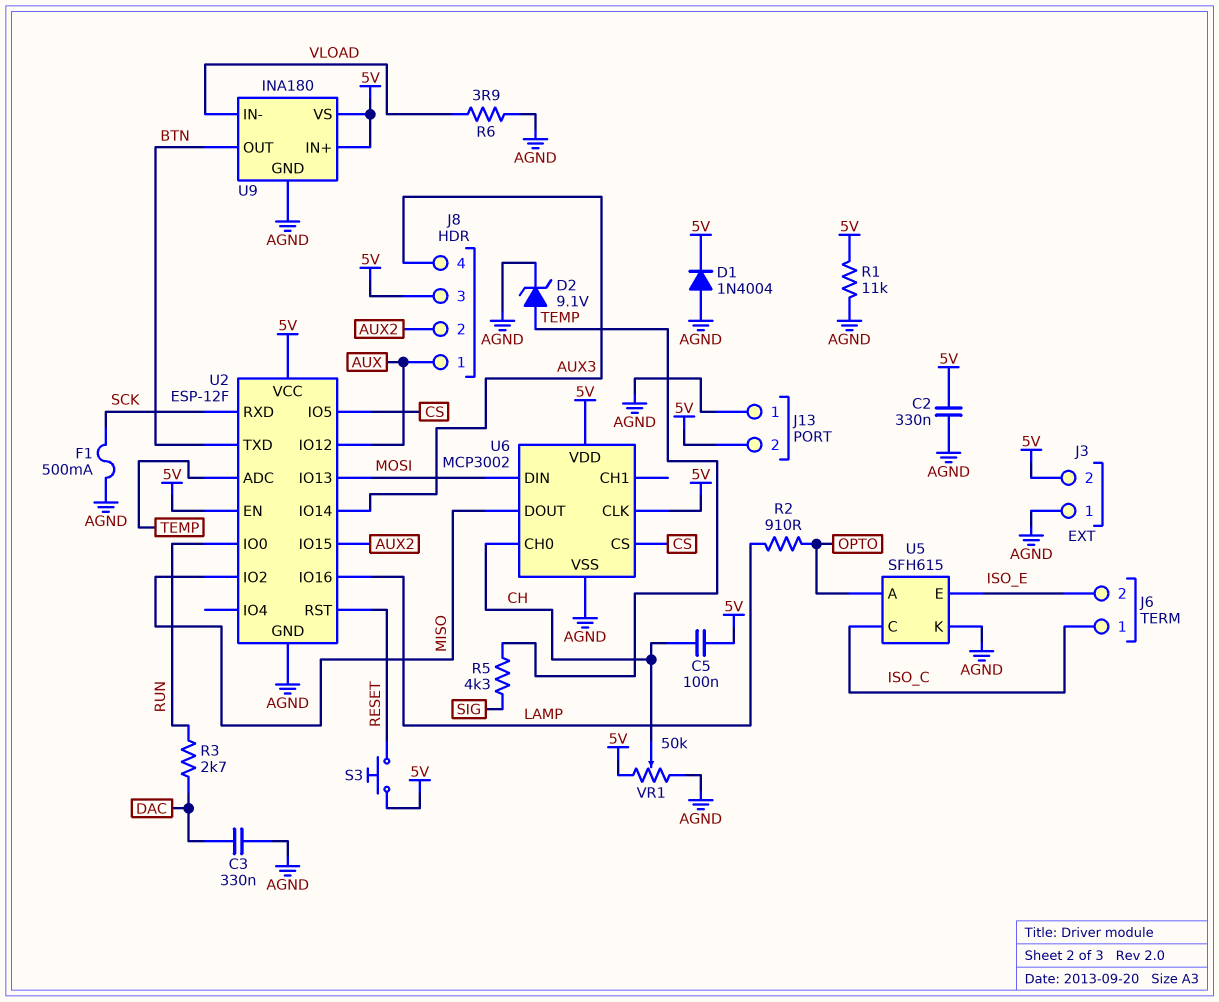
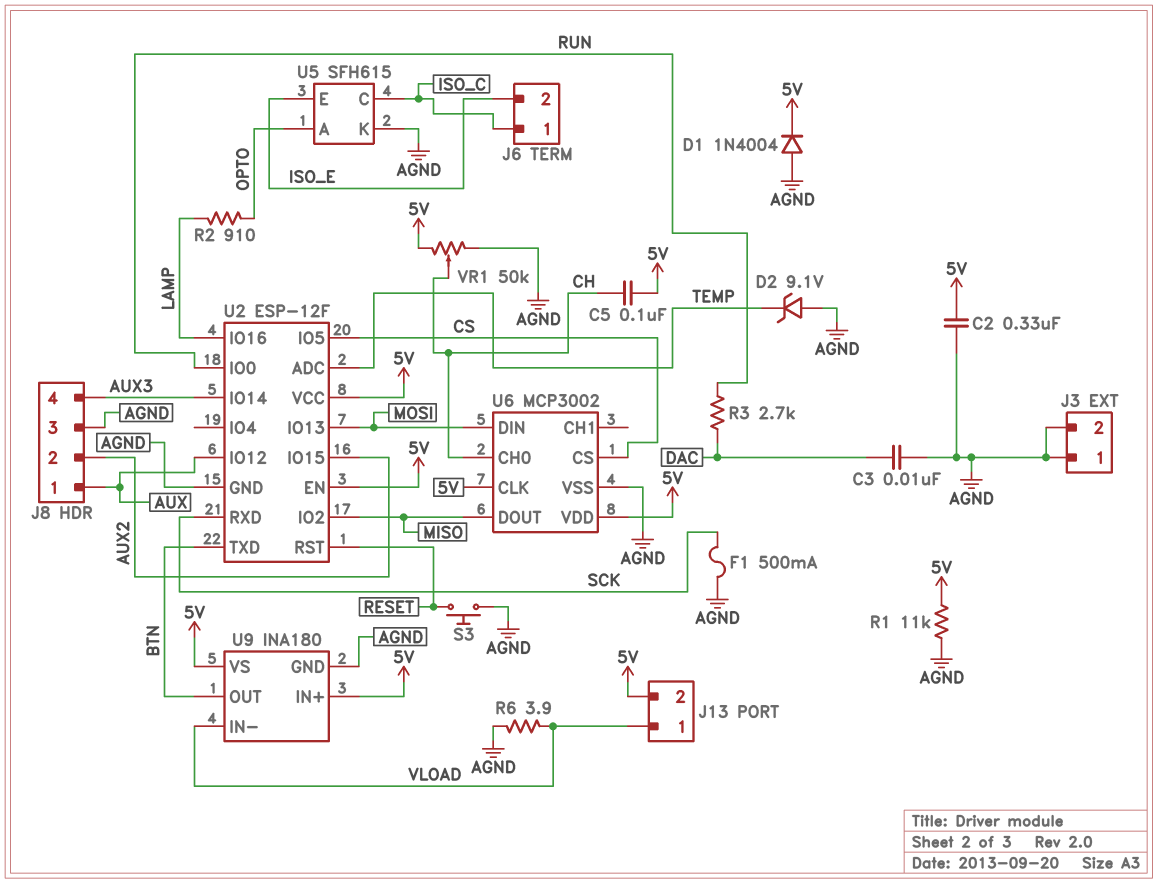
C3: 330nF (AGND, DAC) -> 10nF (AGND, DAC)
D2: zener 9.1V (A TEMP, K AGND) -> zener 9.1V (A AGND, K TEMP)
J3 pin 2: 5V -> AGND
J8 pin 3: 5V -> AGND
J13 pin 1: AGND -> VLOAD
R5: 4.3k (SIG, TEMP) -> none
S3: button (5V, RESET) -> button (AGND, RESET)

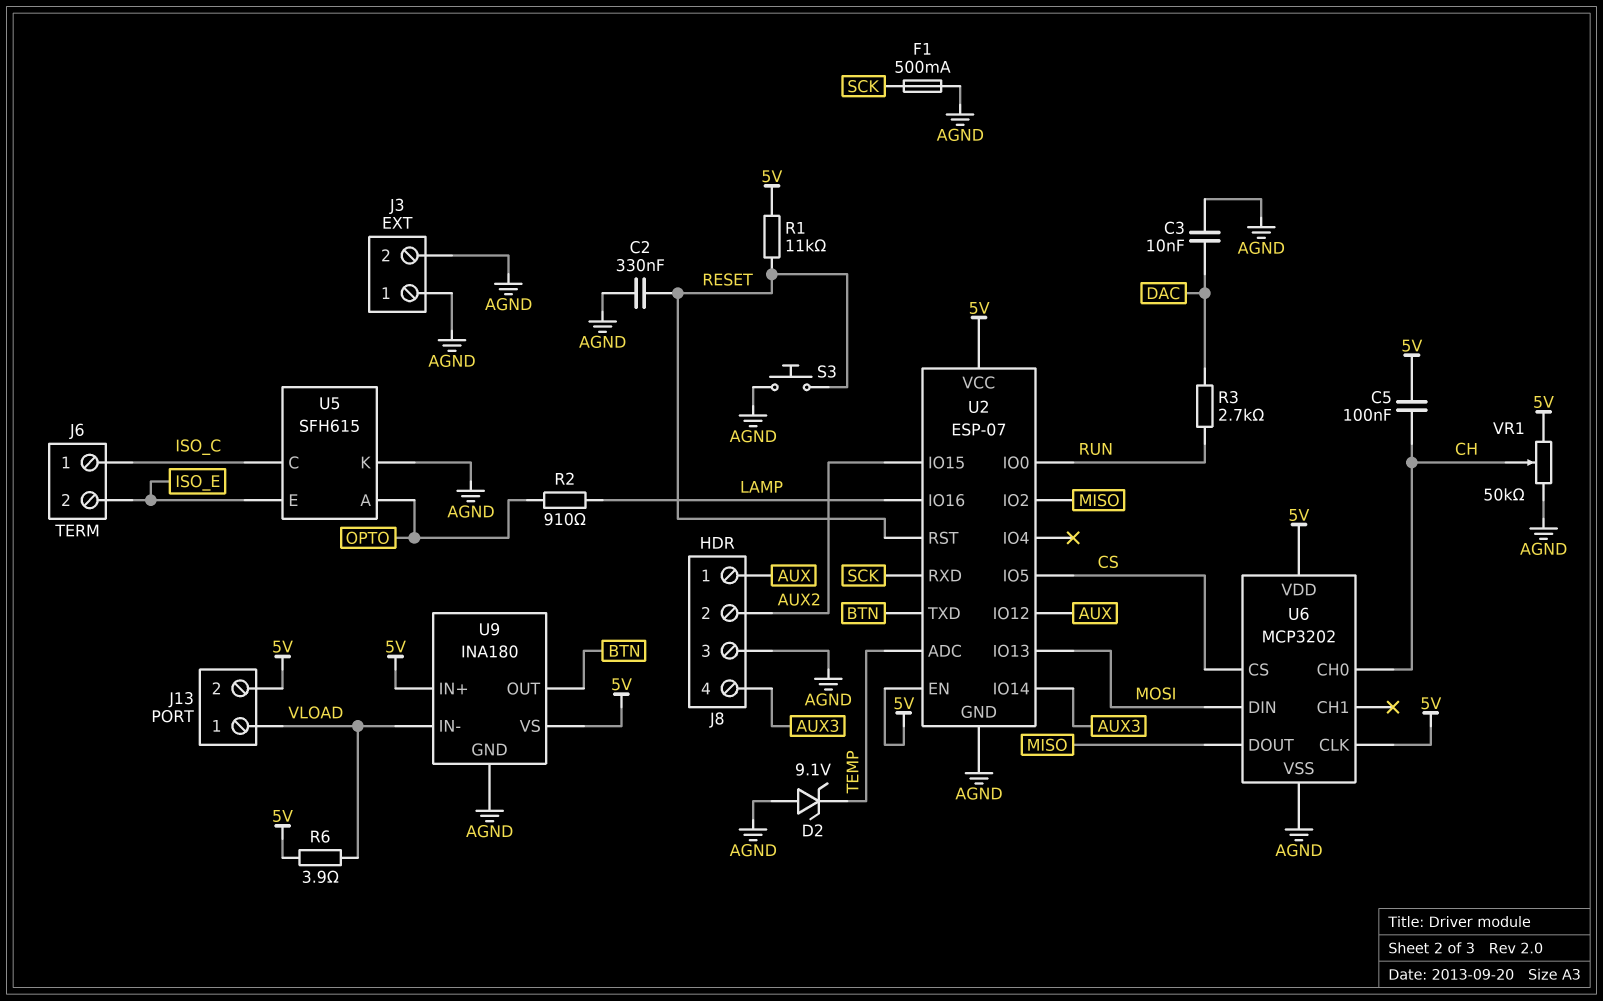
C2: 330nF (5V, AGND) -> 330nF (AGND, RESET)
D1: diode 1N4004 (A AGND, K 5V) -> none
R1: 11k (5V, AGND) -> 11k (5V, RESET)
R6: 3.9 (AGND, VLOAD) -> 3.9 (5V, VLOAD)
U2: ESP-12F -> ESP-07
U6: MCP3002 -> MCP3202

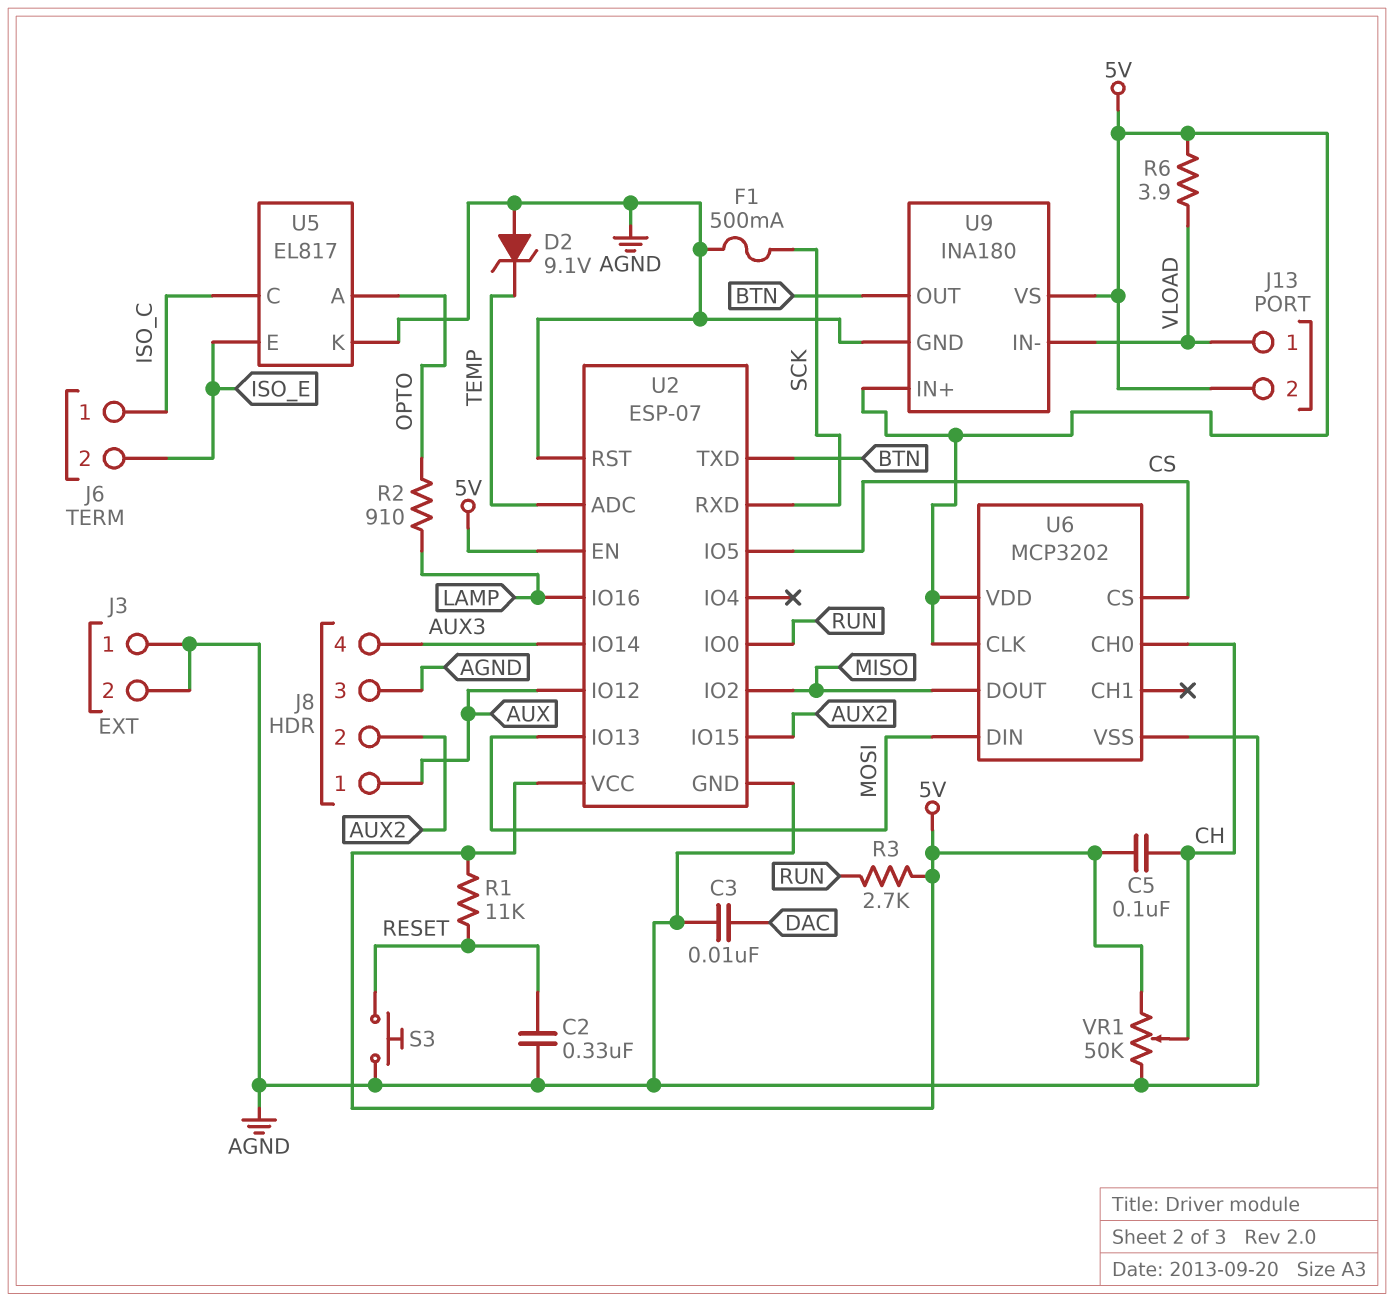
R3: 2.7k (DAC, RUN) -> 2.7k (5V, RUN)
U2 pin RST: RESET -> AGND
U5: SFH615 -> EL817

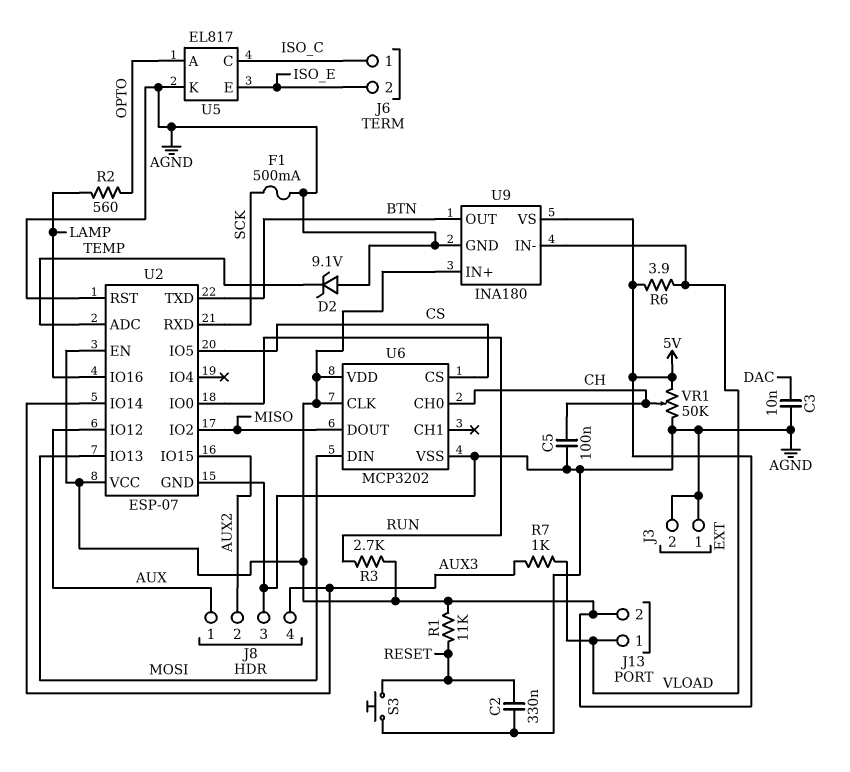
C5: 100nF (5V, CH) -> 100nF (AGND, CH)
R2: 910 (LAMP, OPTO) -> 560 (LAMP, OPTO)
R7: none -> 1k (AUX3, VLOAD)

